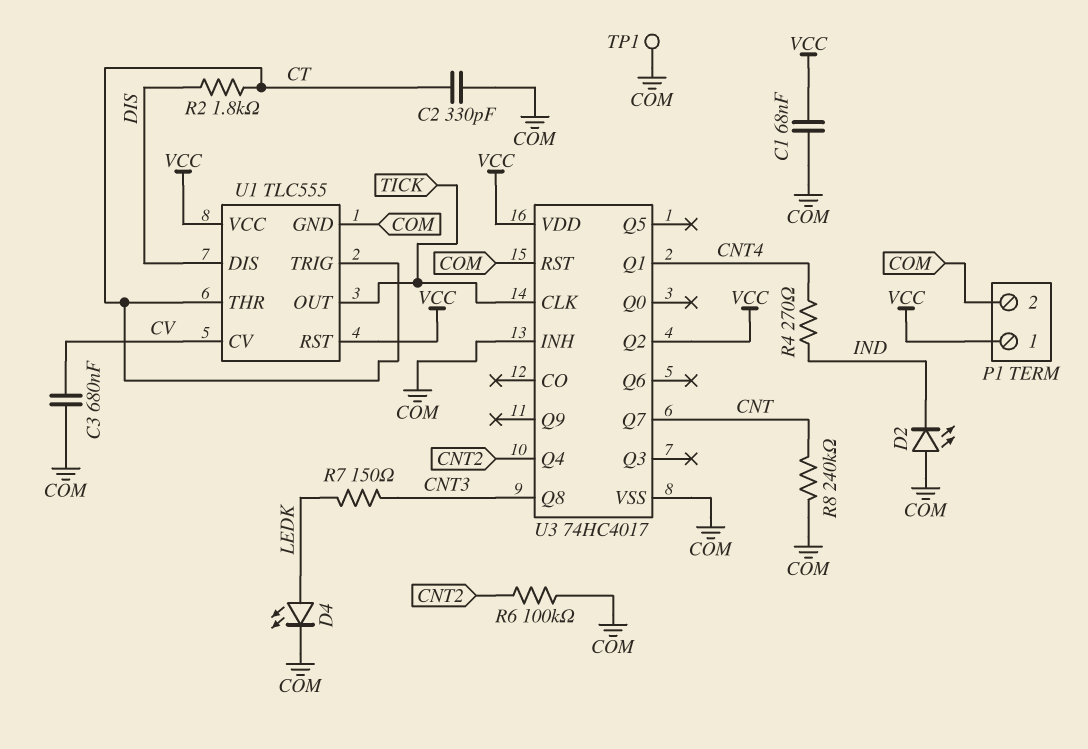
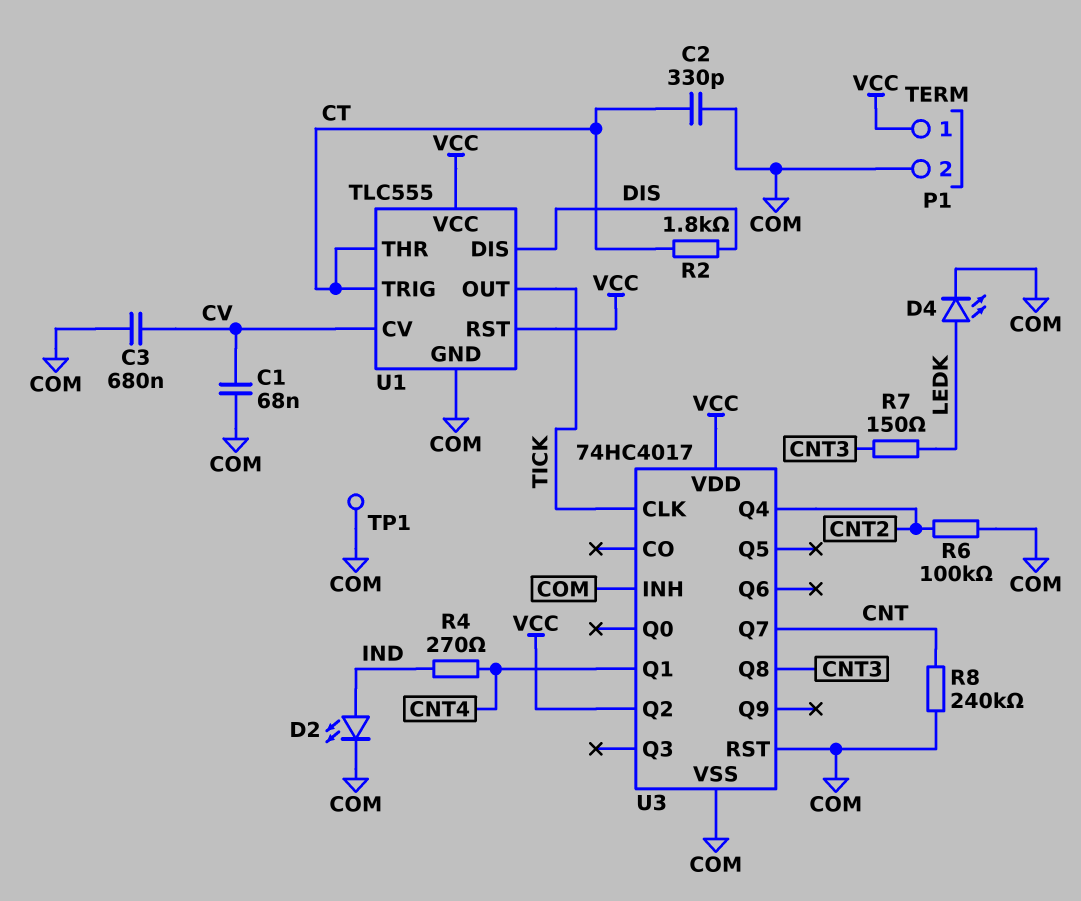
C1: 68nF (COM, VCC) -> 68nF (COM, CV)
D2: LED (A COM, K IND) -> LED (A IND, K COM)

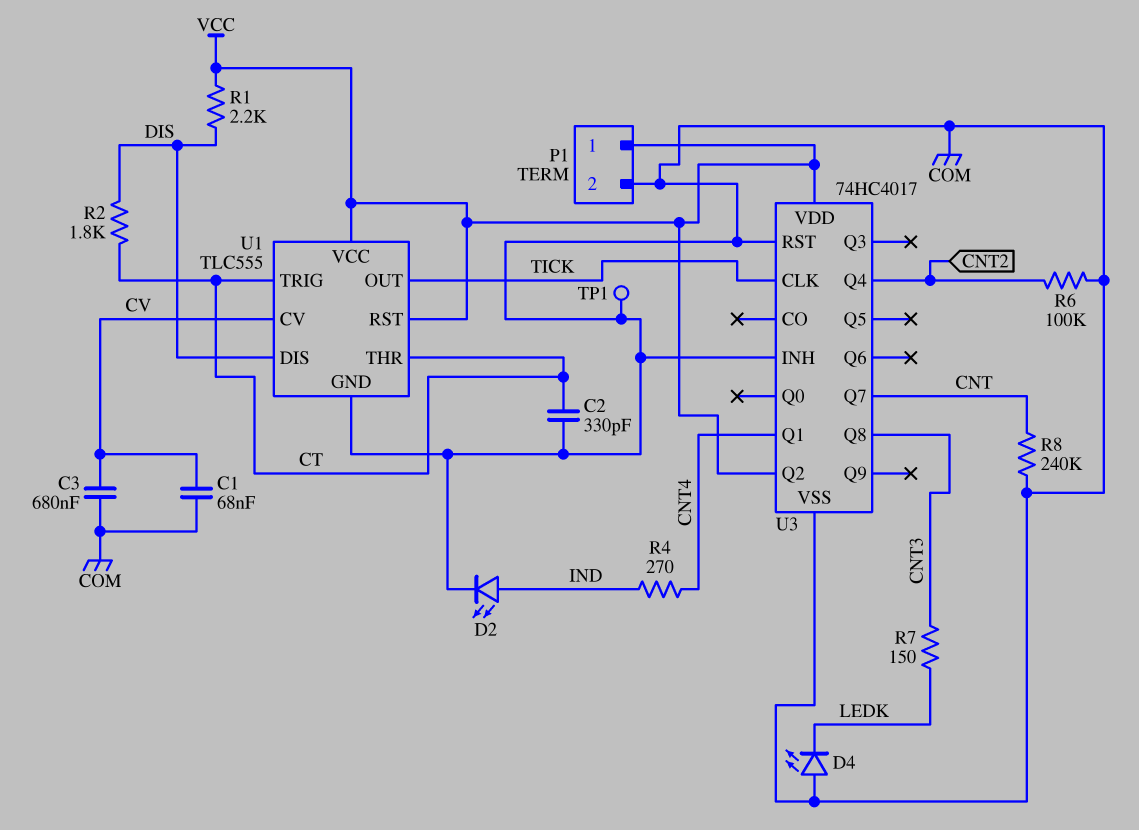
D4: LED (A LEDK, K COM) -> LED (A COM, K LEDK)
R1: none -> 2.2k (DIS, VCC)

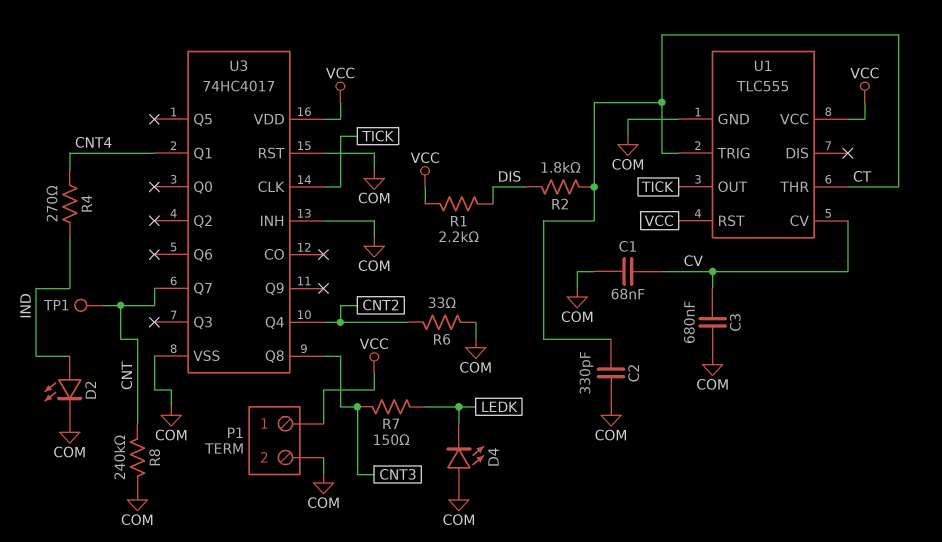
R6: 100k (CNT2, COM) -> 33 (CNT2, COM)
TP1: test point (COM) -> test point (CNT)
U1 pin DIS: DIS -> none
U3 pin Q2: VCC -> none

